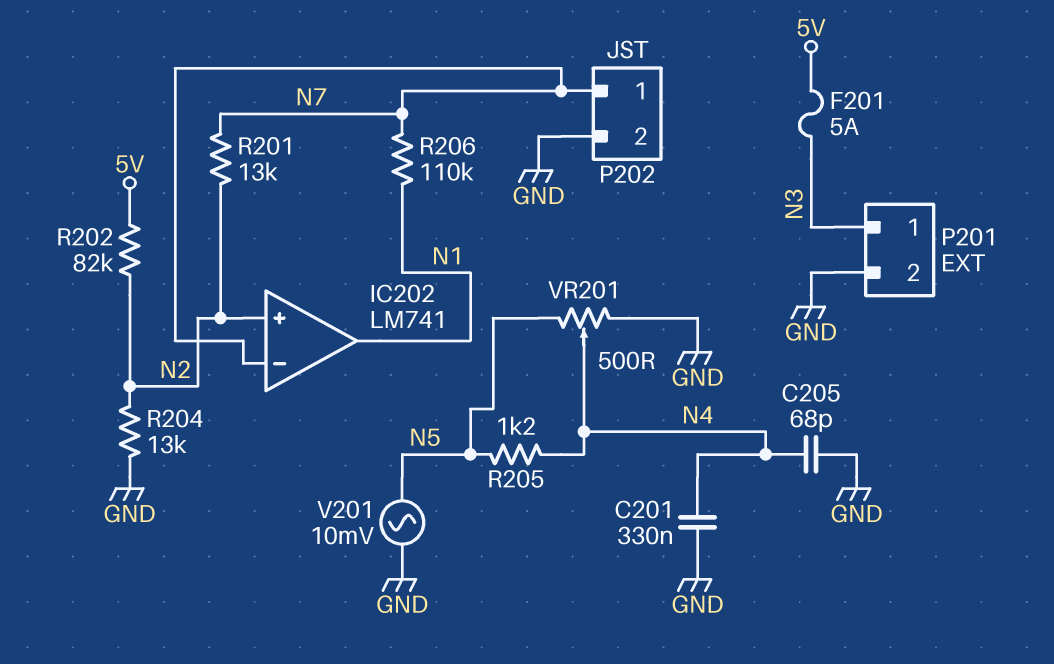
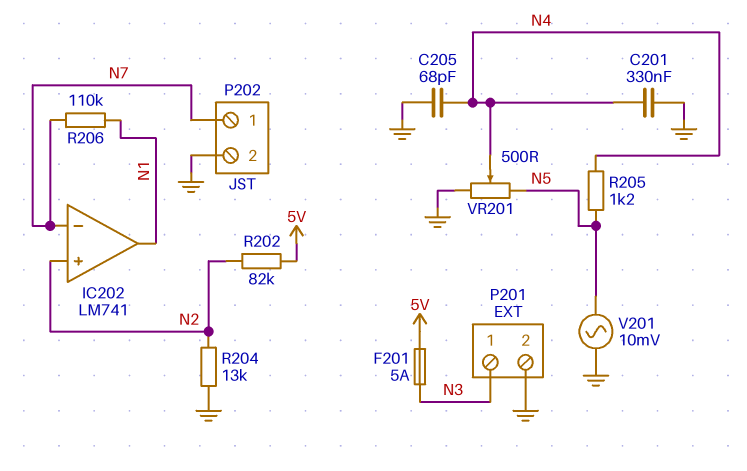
R201: 13k (N2, N7) -> none

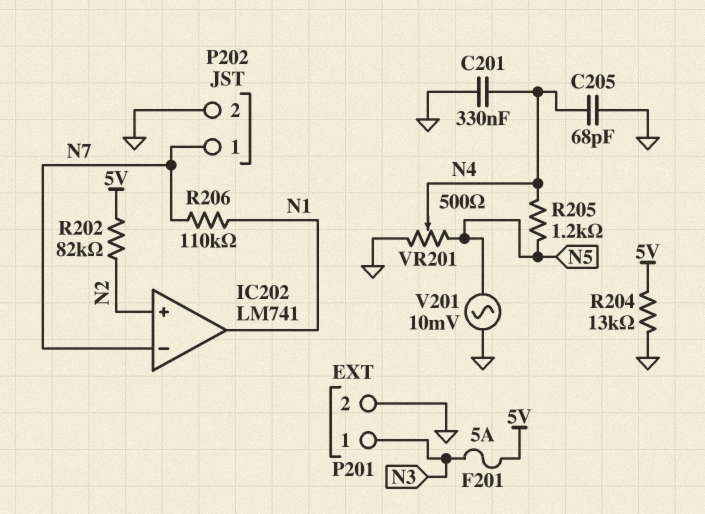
R204: 13k (GND, N2) -> 13k (5V, GND)

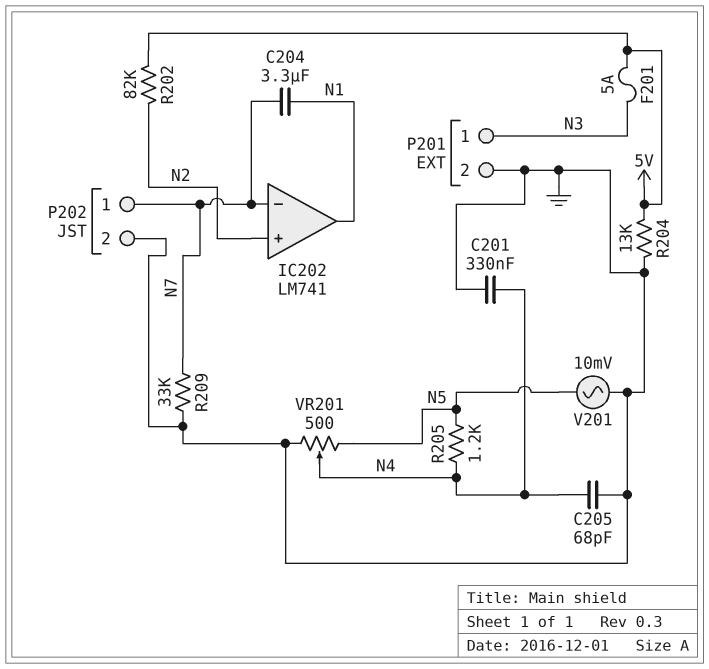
C204: none -> 3.3uF (N1, N7)
R206: 110k (N1, N7) -> none
R209: none -> 33k (GND, N7)

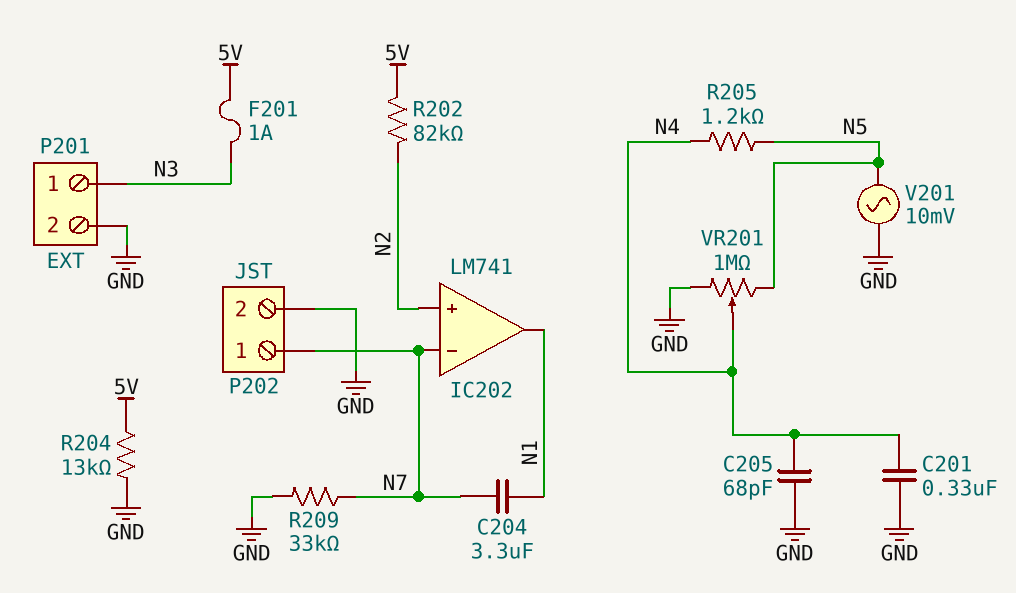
F201: 5A (5V, N3) -> 1A (5V, N3)
VR201: 500 (GND, N5, wiper N4) -> 1M (GND, N5, wiper N4)

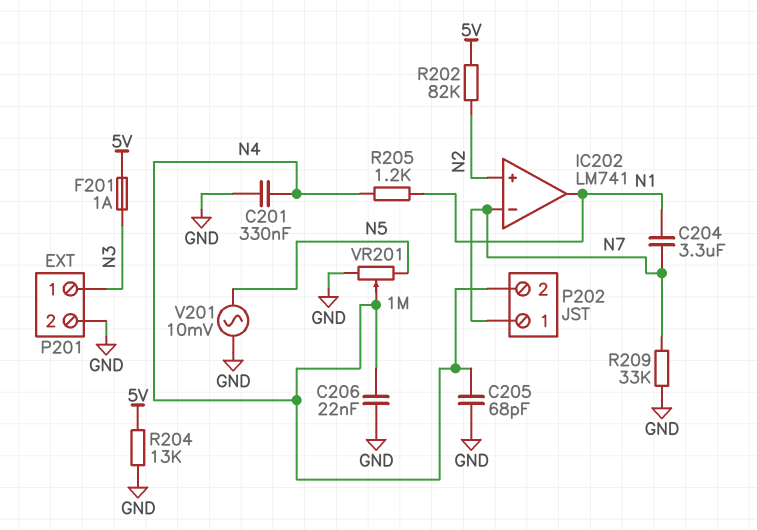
C206: none -> 22nF (GND, N4)
P202 pin 2: GND -> N4
R205: 1.2k (N4, N5) -> 1.2k (N1, N4)

